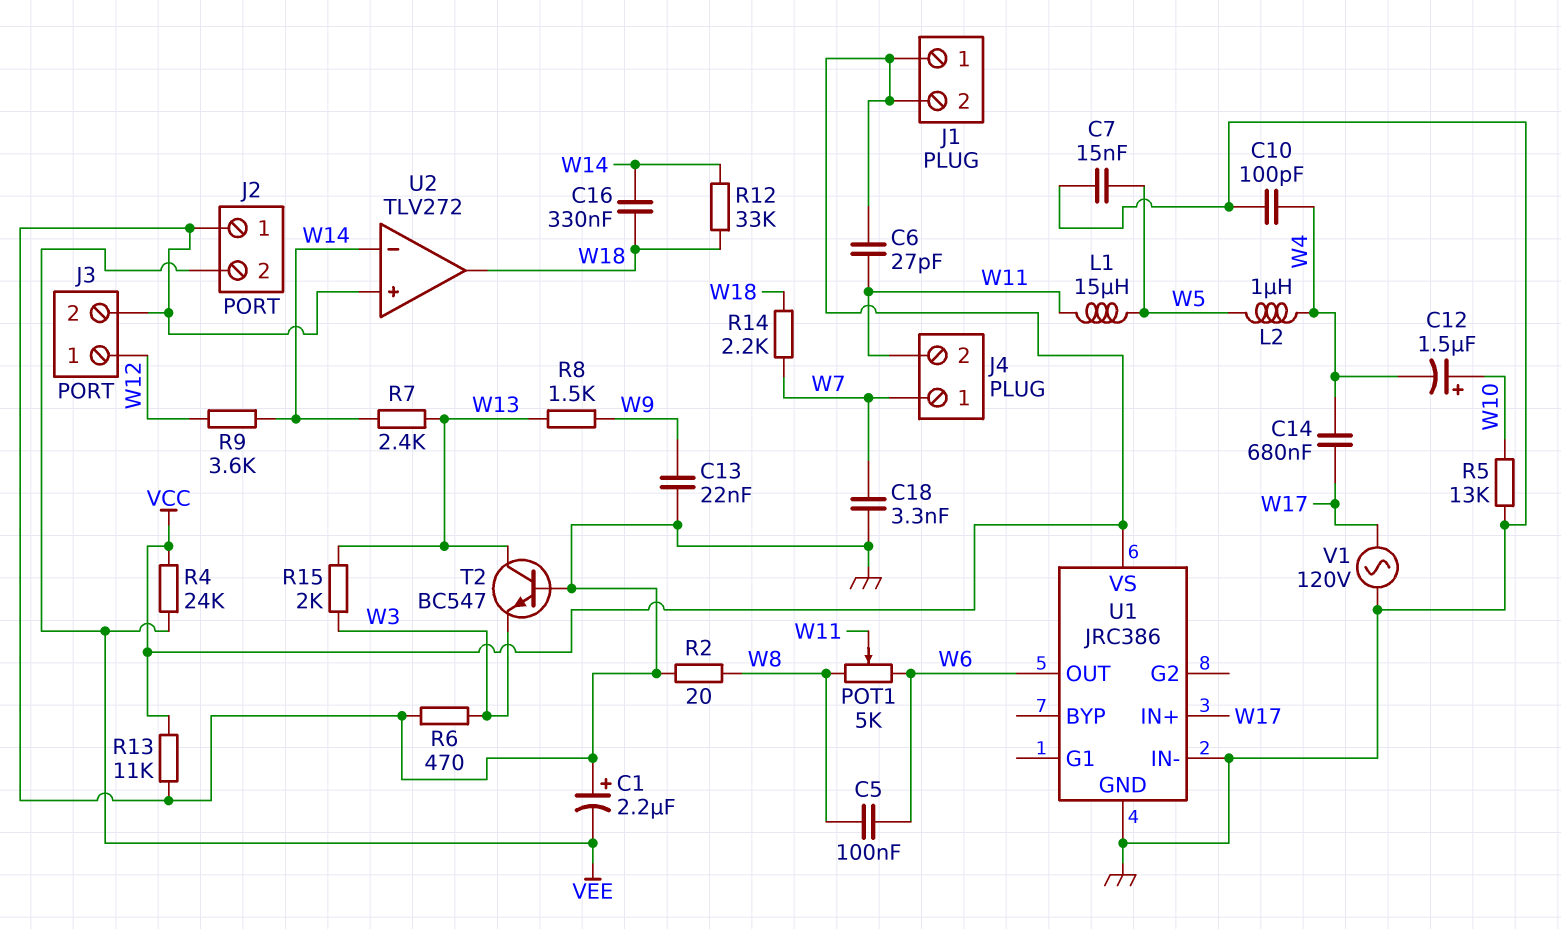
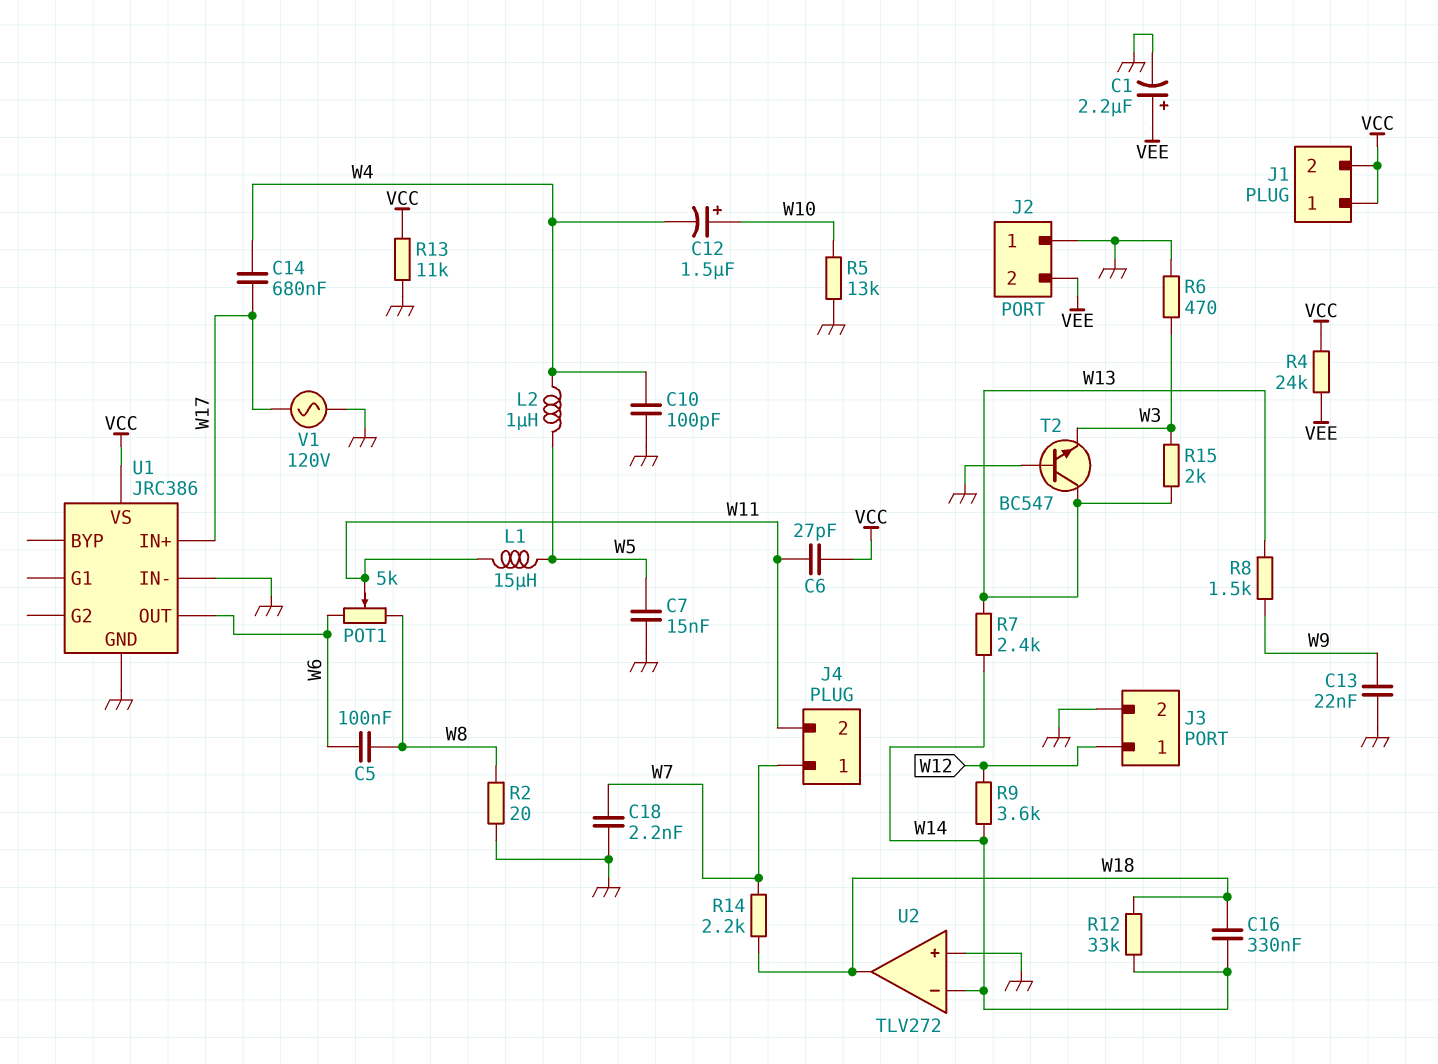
C1: 2.2uF (plus GND, minus VEE) -> 2.2uF (plus VEE, minus GND)
C18: 3.3nF (GND, W7) -> 2.2nF (GND, W7)

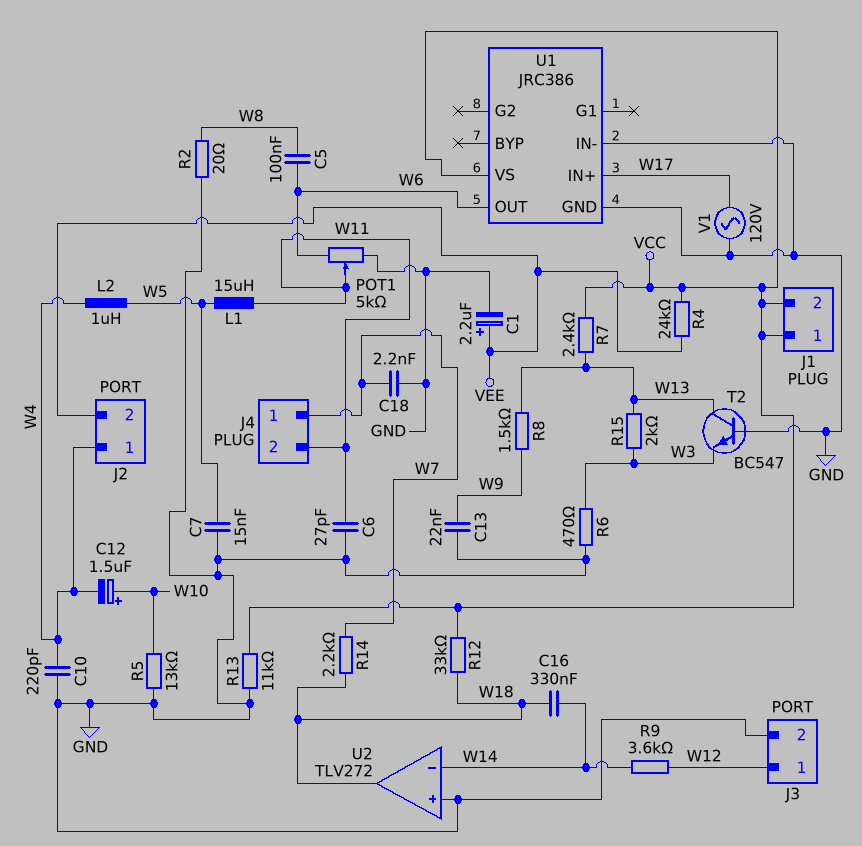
C6: 27pF (VCC, W11) -> 27pF (GND, W11)
C10: 100pF (GND, W4) -> 220pF (GND, W4)
C14: 680nF (W4, W17) -> none
J2 pin 1: GND -> W4
POT1: 5k (W6, W8, wiper W11) -> 5k (GND, W6, wiper W11)
R7: 2.4k (W13, W14) -> 2.4k (VCC, W13)
R12: 33k (W14, W18) -> 33k (VCC, W18)

